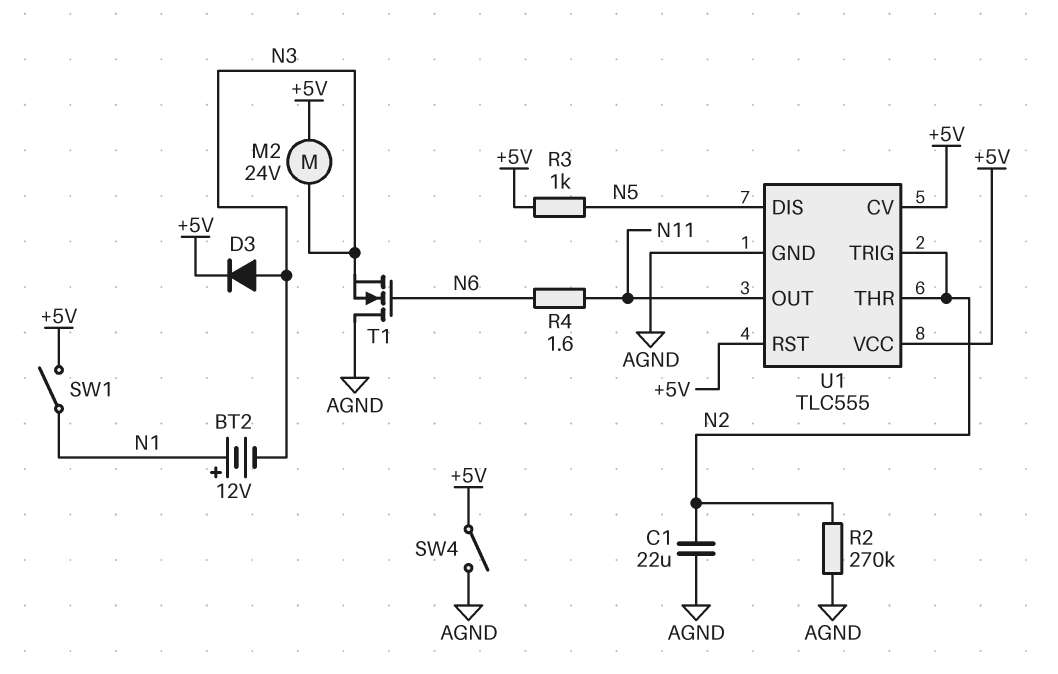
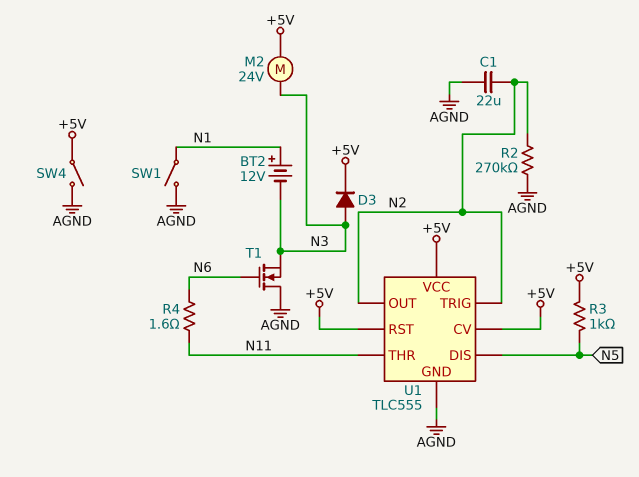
SW1: switch (+5V, N1) -> switch (AGND, N1)
U1 pin OUT: N11 -> N2
U1 pin THR: N2 -> N11

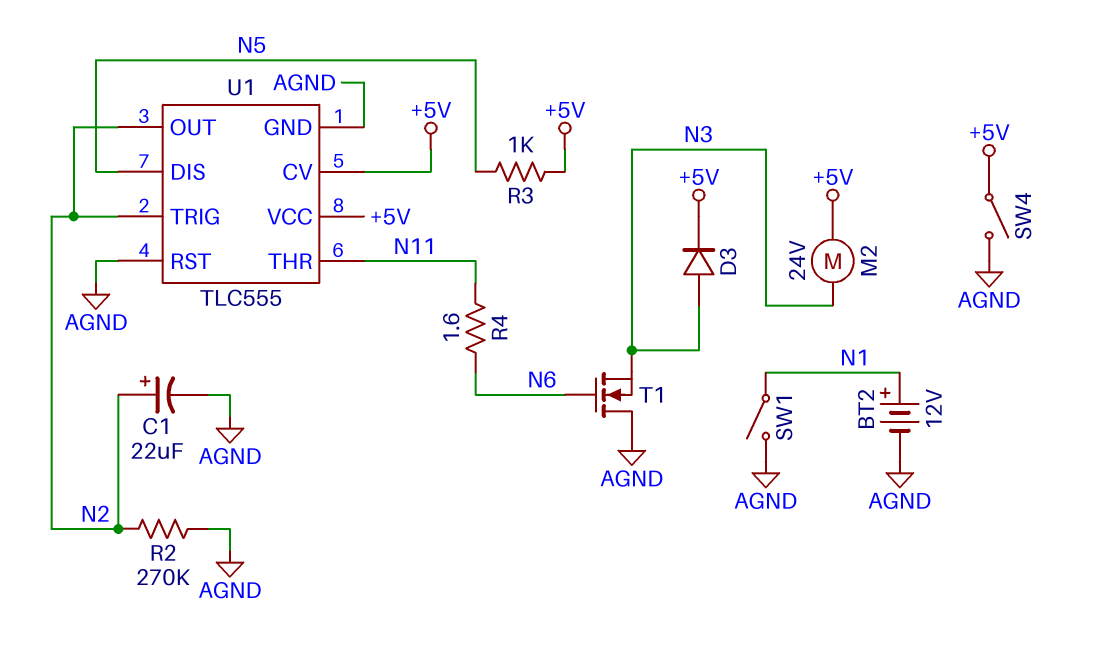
BT2: 12V (plus N1, minus N3) -> 12V (plus N1, minus AGND)
C1: 22uF (AGND, N2) -> 22uF (plus N2, minus AGND)
U1 pin RST: +5V -> AGND

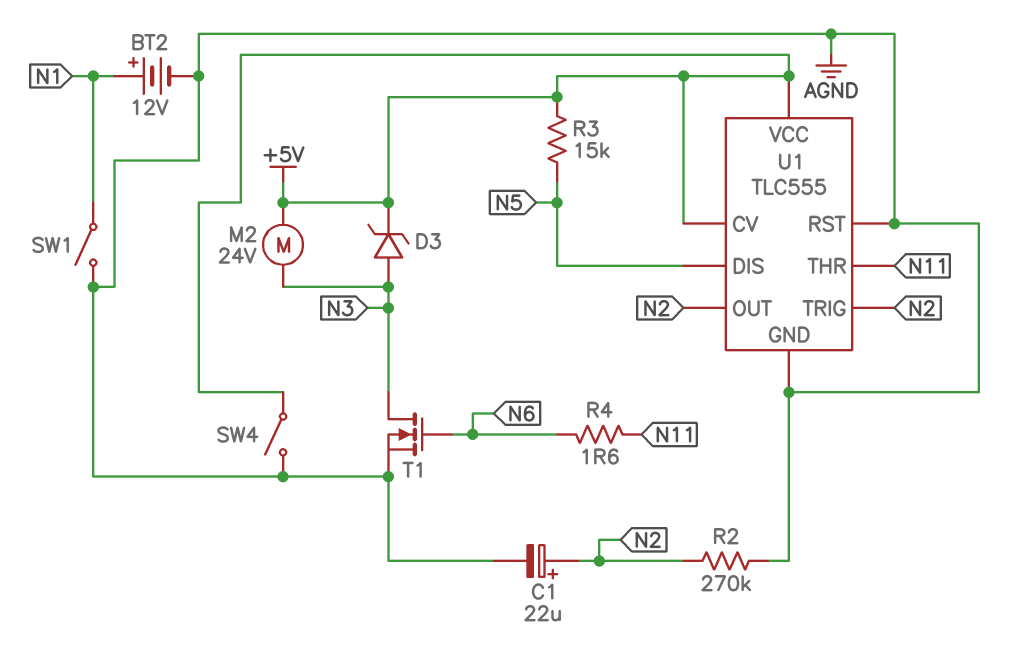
D3: diode (A N3, K +5V) -> zener (A N3, K +5V)
R3: 1k (+5V, N5) -> 15k (+5V, N5)
T1: NMOS (G N6, D AGND, S N3) -> NMOS (G N6, D N3, S AGND)

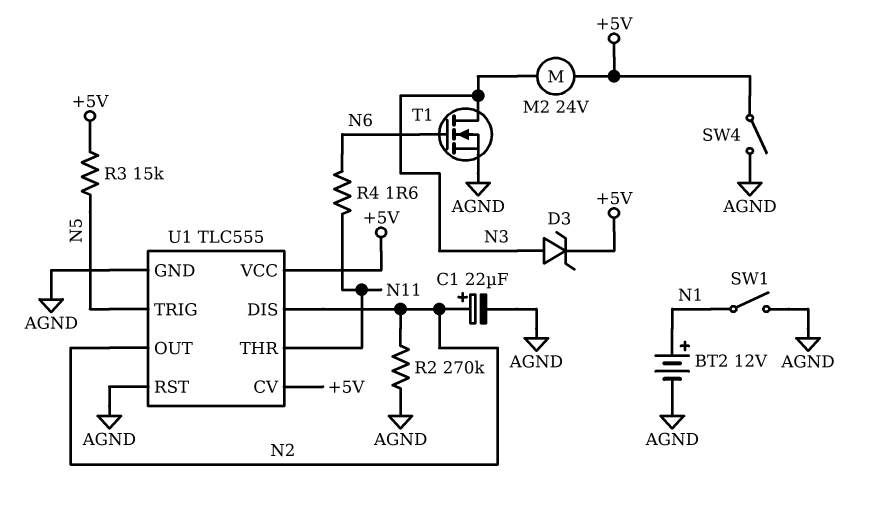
U1 pin DIS: N5 -> N2
U1 pin TRIG: N2 -> N5

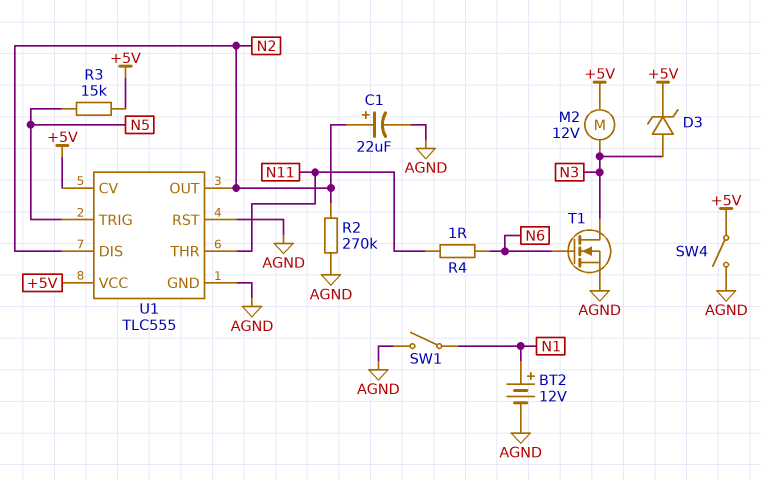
M2: motor 24V (+5V, N3) -> motor 12V (+5V, N3)
R4: 1.6 (N6, N11) -> 1 (N6, N11)

